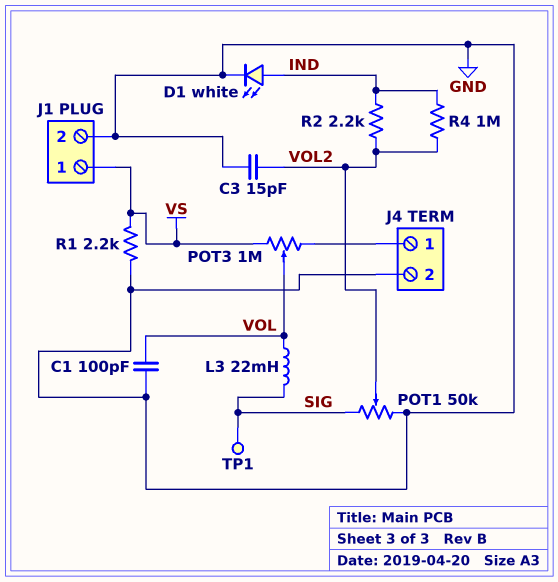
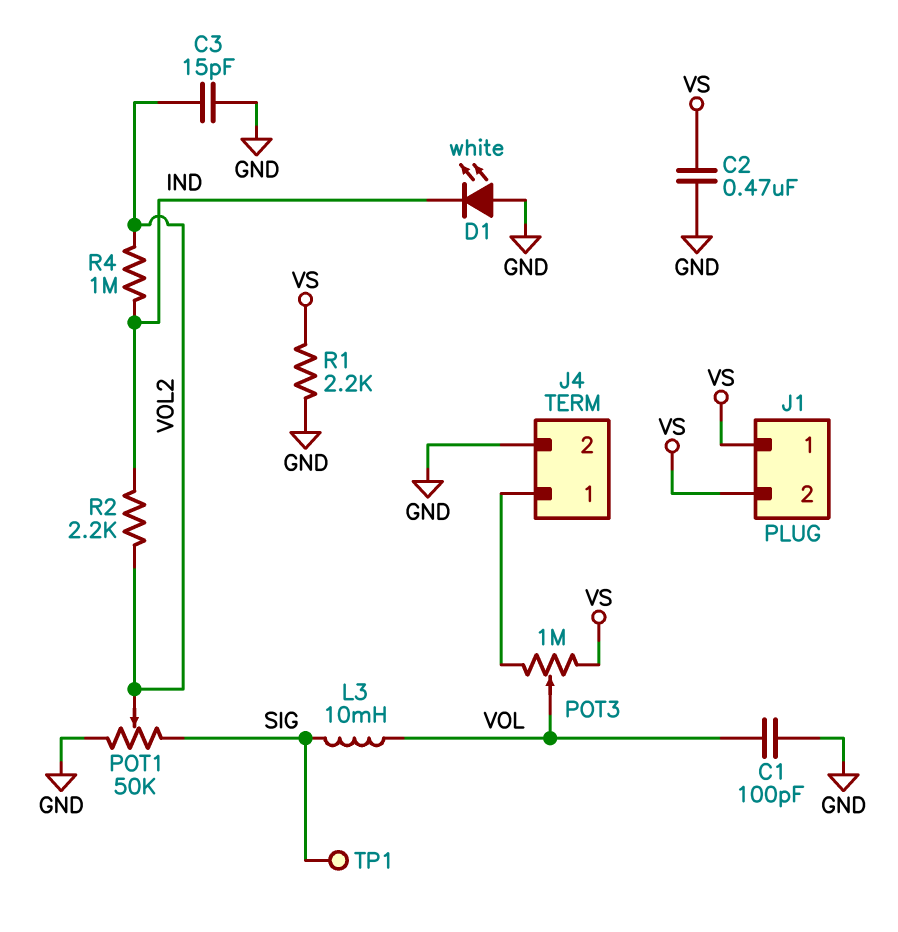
C2: none -> 470nF (GND, VS)
D1: LED white (A IND, K GND) -> LED white (A GND, K IND)
J1 pin 2: GND -> VS
L3: 22mH (SIG, VOL) -> 10mH (SIG, VOL)

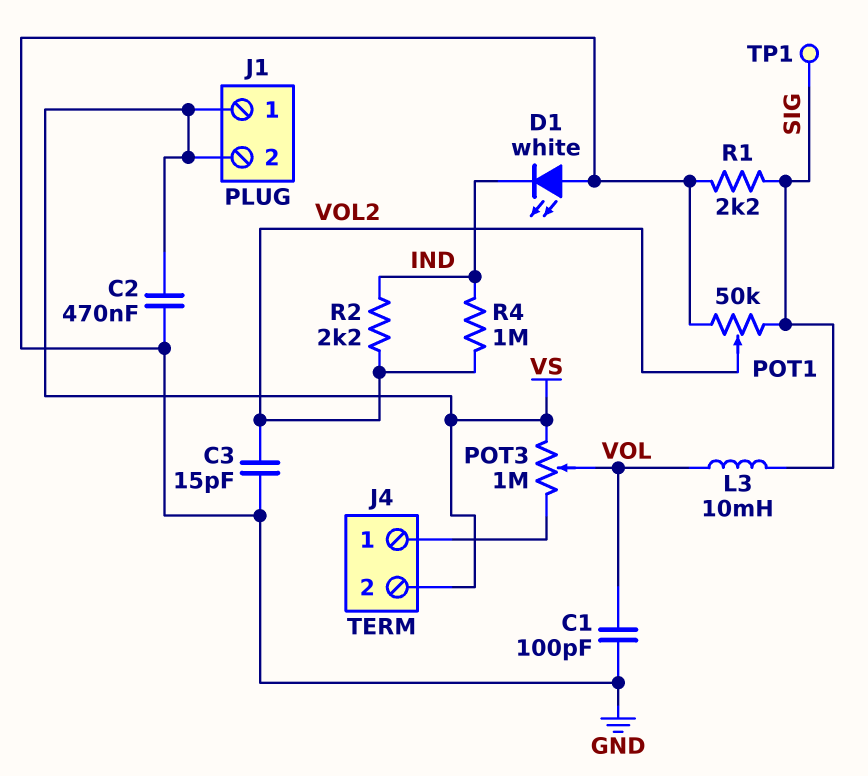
J4 pin 2: GND -> VS
R1: 2.2k (GND, VS) -> 2.2k (GND, SIG)

